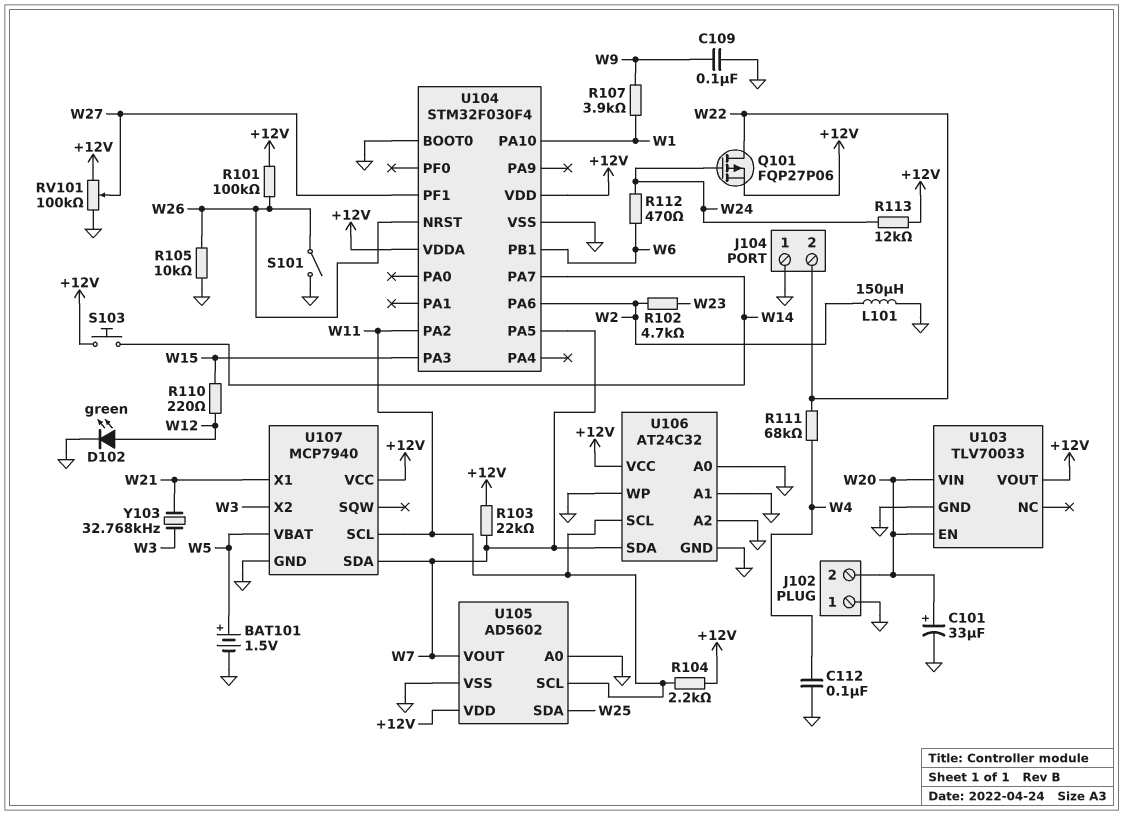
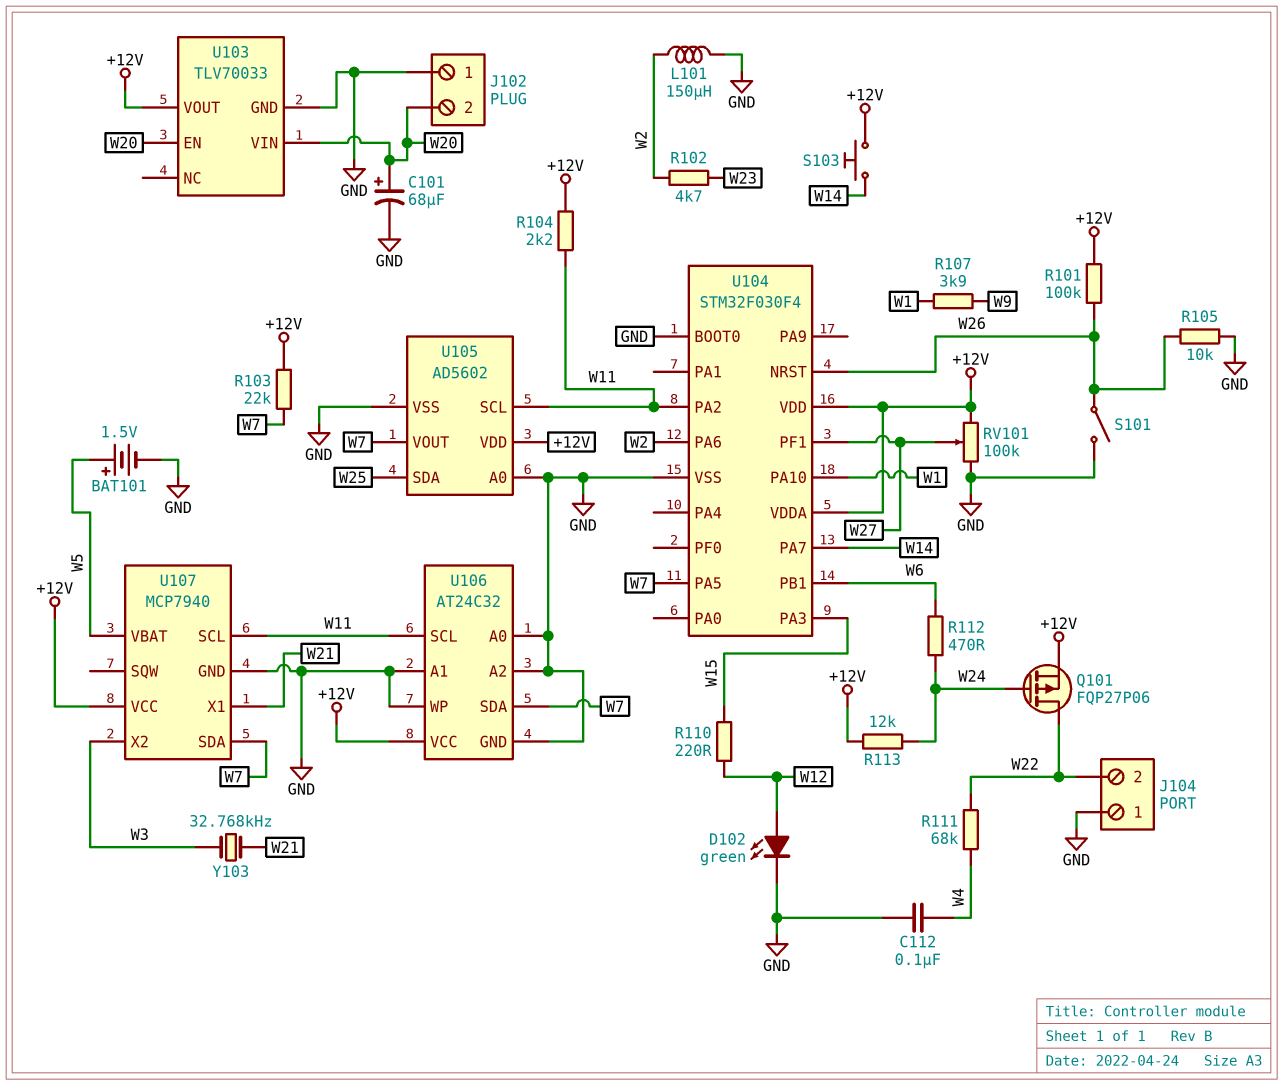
C101: 33uF (plus W20, minus GND) -> 68uF (plus W20, minus GND)
C109: 100nF (GND, W9) -> none

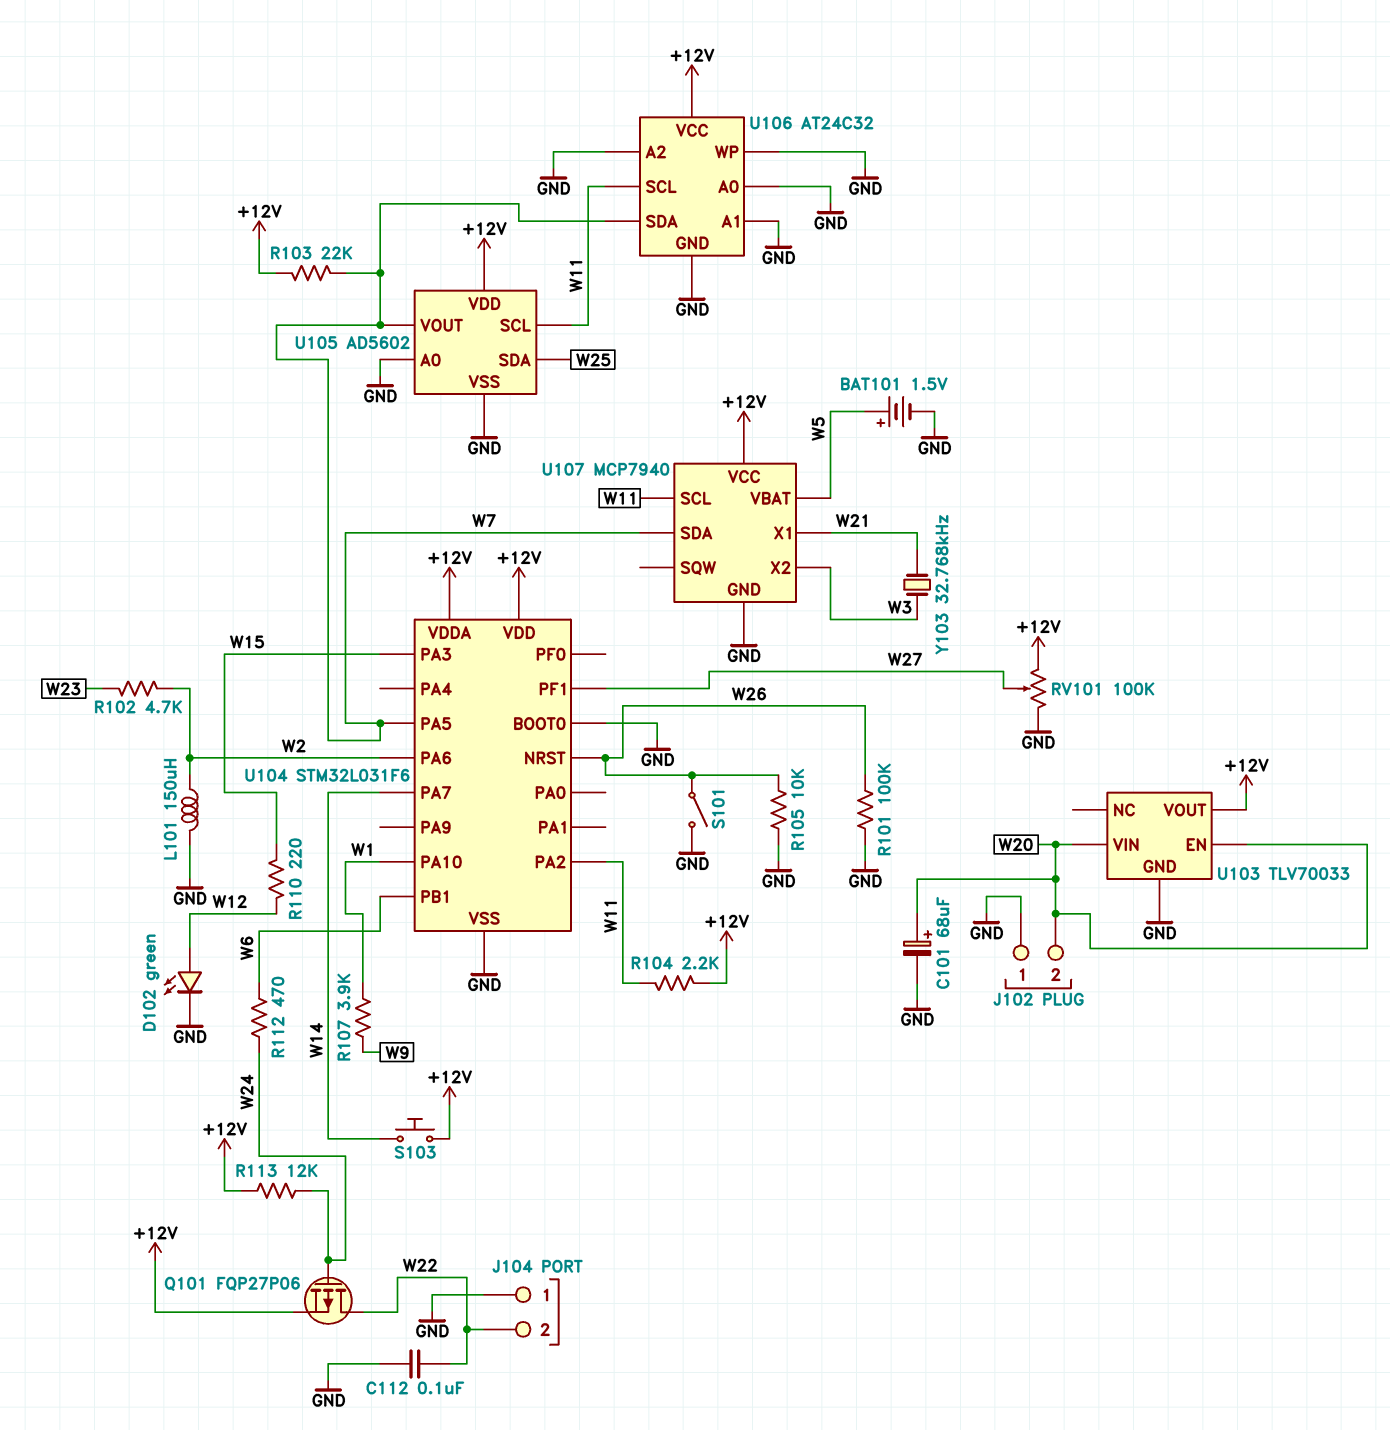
C112: 100nF (GND, W4) -> 100nF (GND, W22)
R101: 100k (+12V, W26) -> 100k (GND, W26)
R111: 68k (W4, W22) -> none
U104: STM32F030F4 -> STM32L031F6

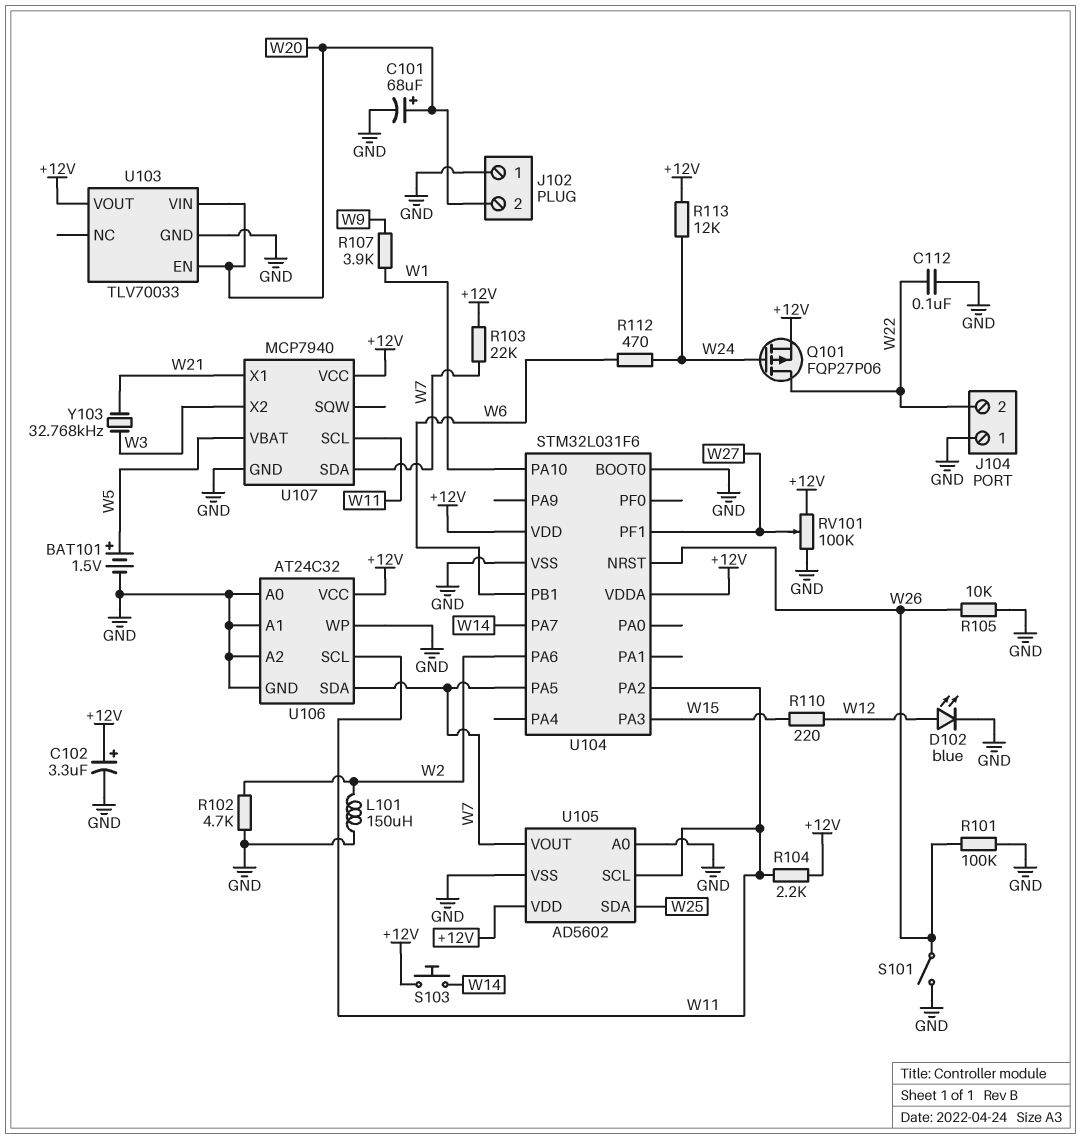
C102: none -> 3.3uF (plus +12V, minus GND)
D102: LED green (A W12, K GND) -> LED blue (A W12, K GND)
R102: 4.7k (W2, W23) -> 4.7k (GND, W2)

